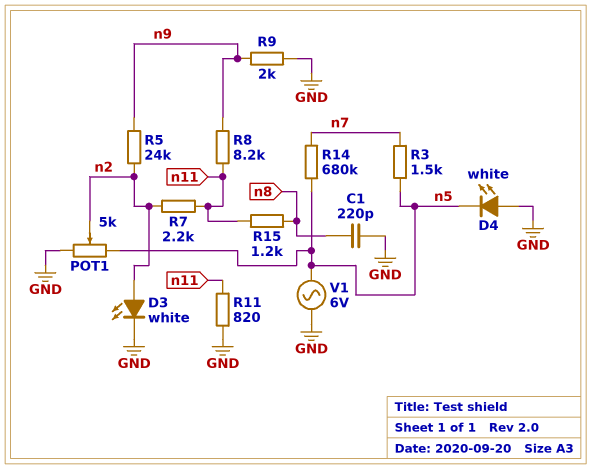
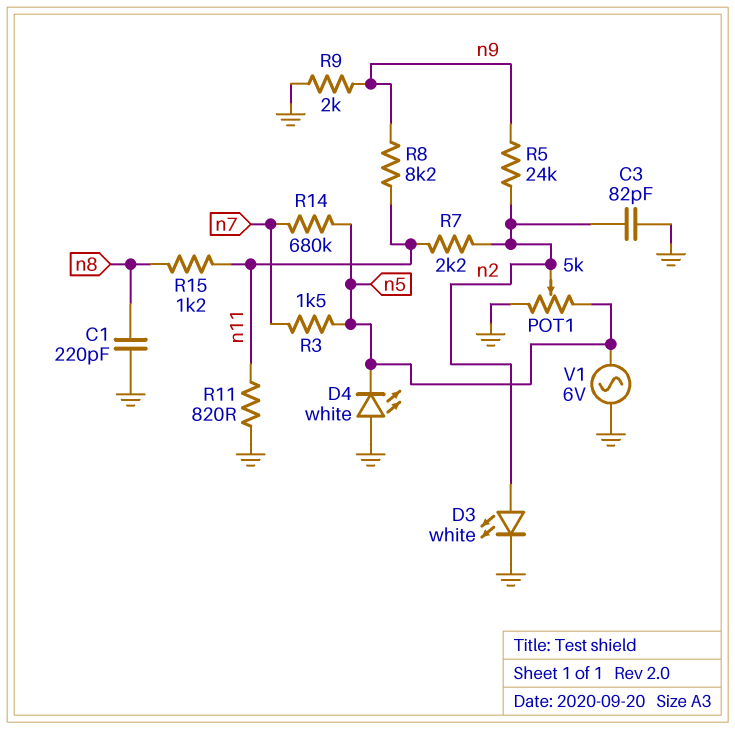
C3: none -> 82pF (GND, n2)

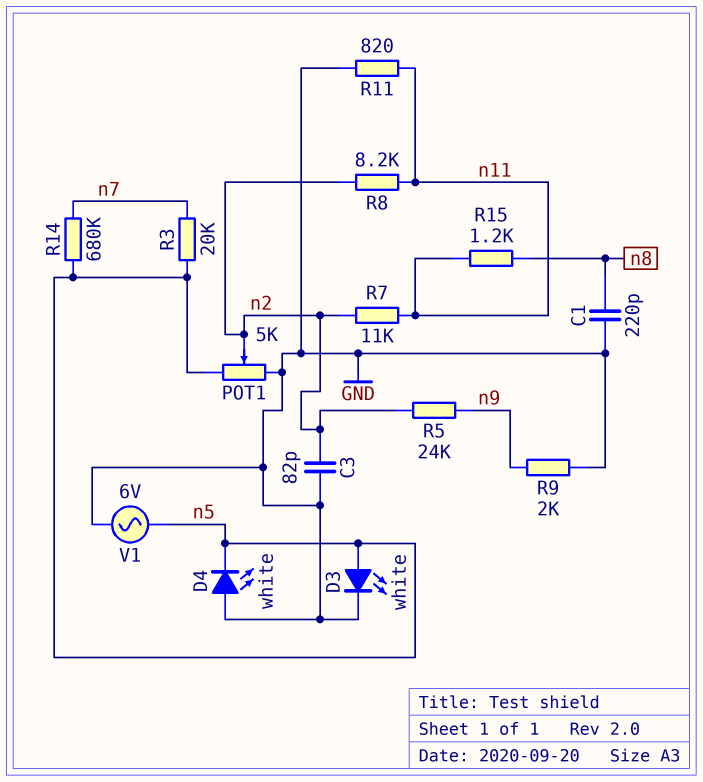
D3: LED white (A n2, K GND) -> LED white (A n5, K GND)
R3: 1.5k (n5, n7) -> 20k (n5, n7)
R7: 2.2k (n2, n11) -> 11k (n2, n11)
R8: 8.2k (n9, n11) -> 8.2k (n2, n11)

